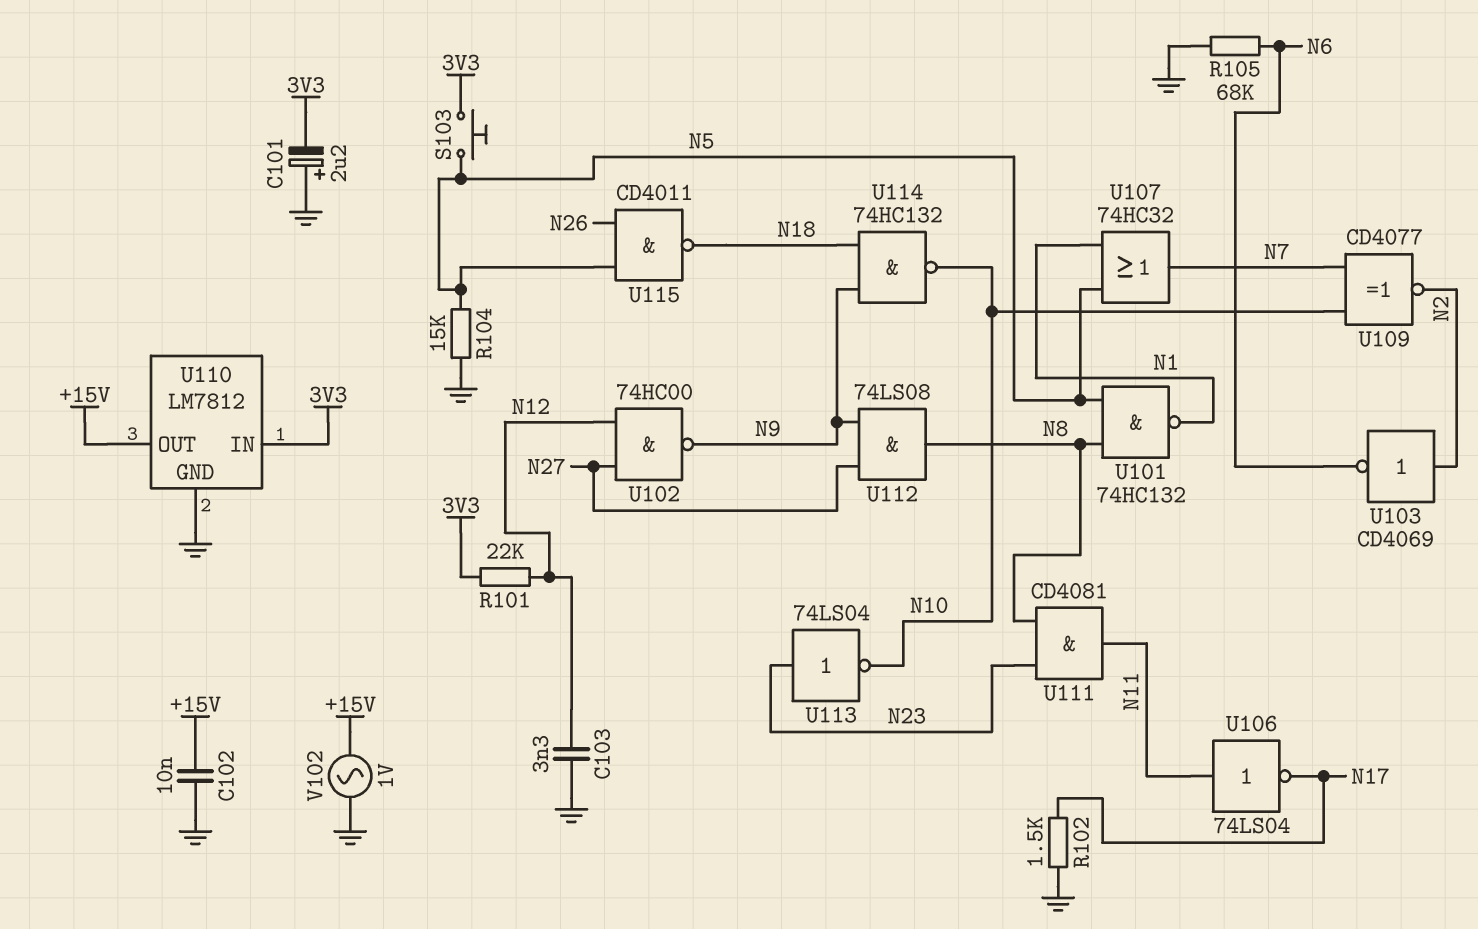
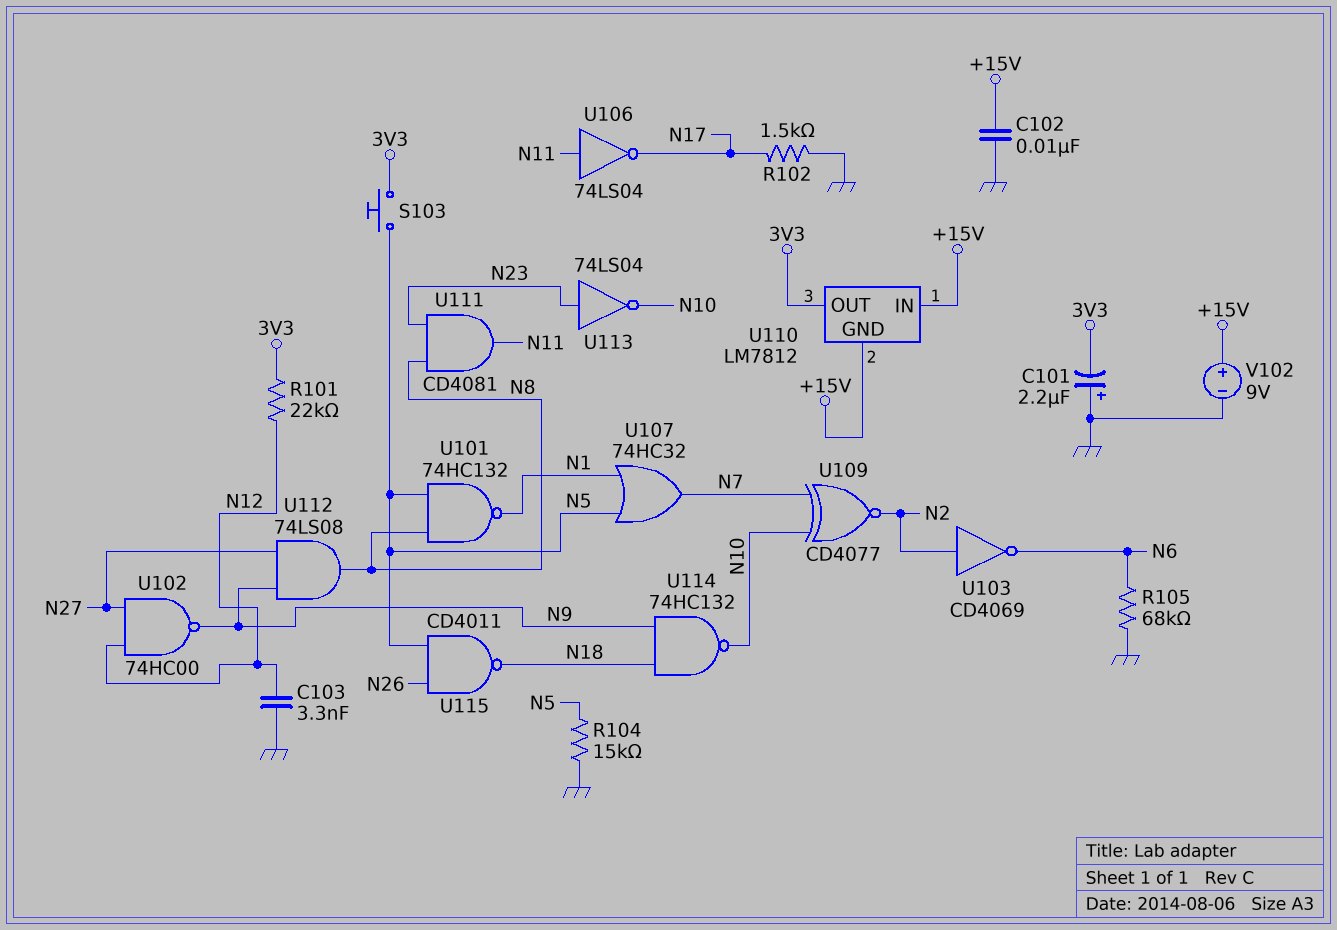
U110 pin GND: GND -> +15V
U110 pin IN: 3V3 -> +15V
U110 pin OUT: +15V -> 3V3
V102: AC 1V (+15V, GND) -> 9V (plus +15V, minus GND)

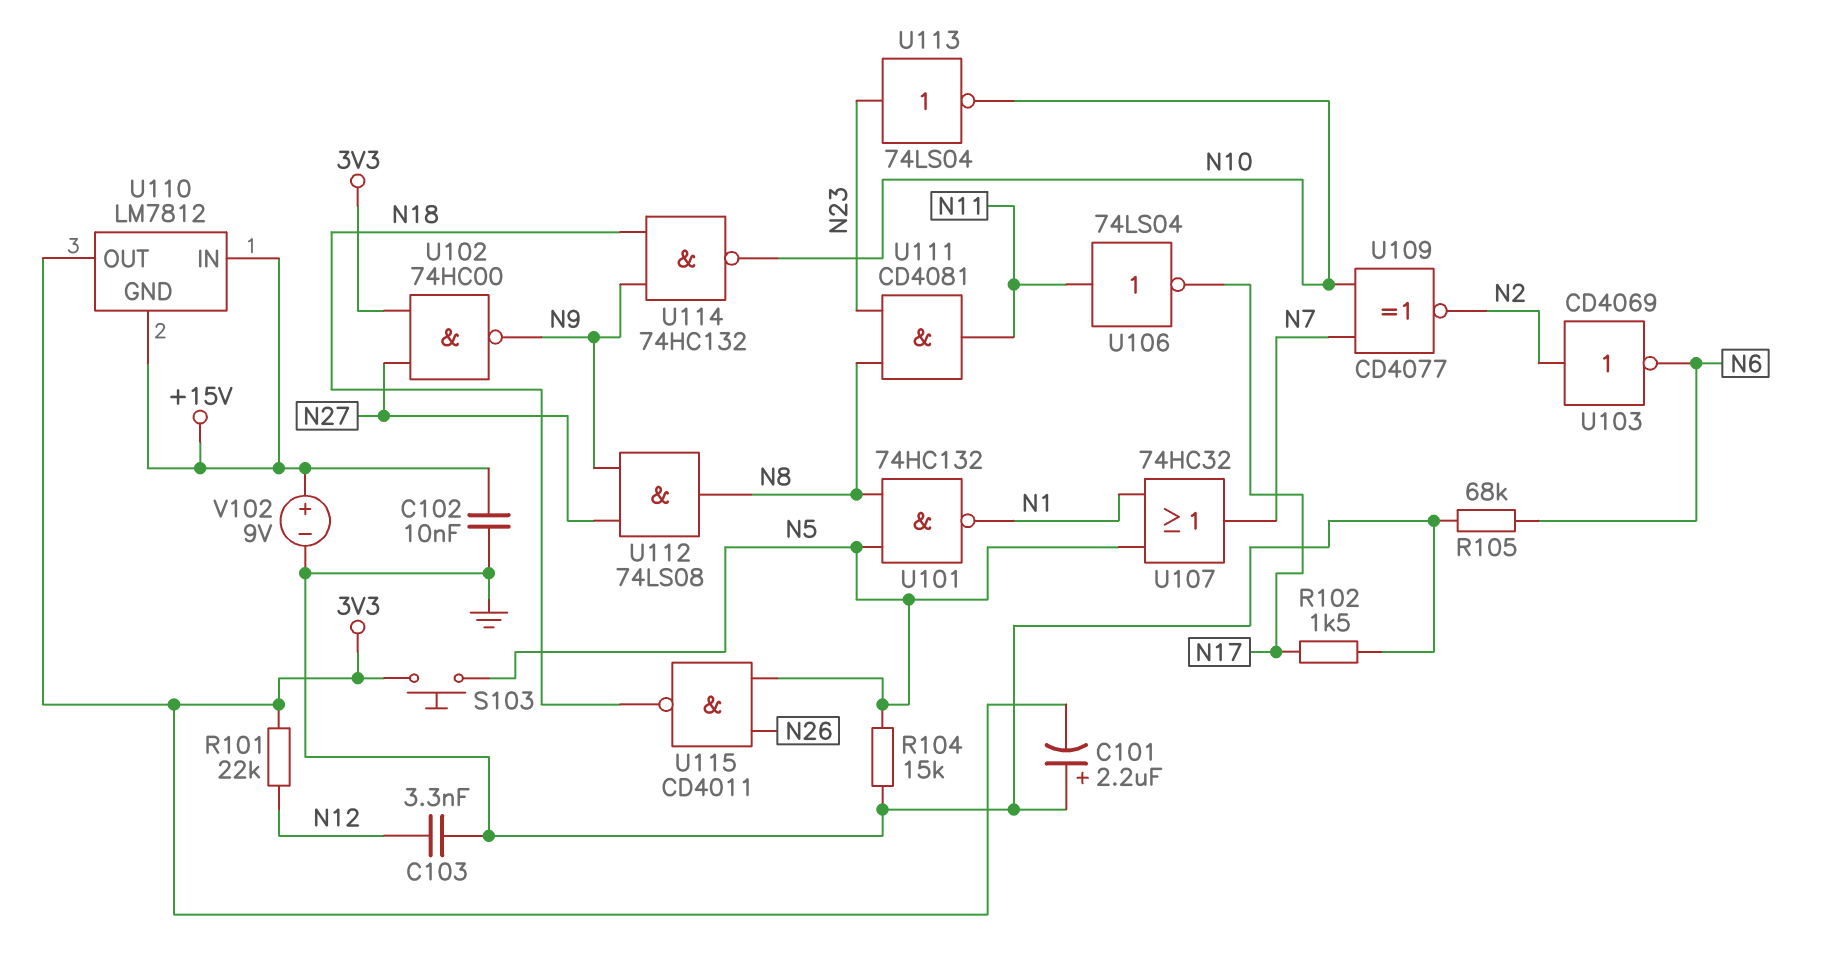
U102: NAND 74HC00 (in N12, in N27, out N9) -> NAND 74HC00 (in 3V3, in N27, out N9)

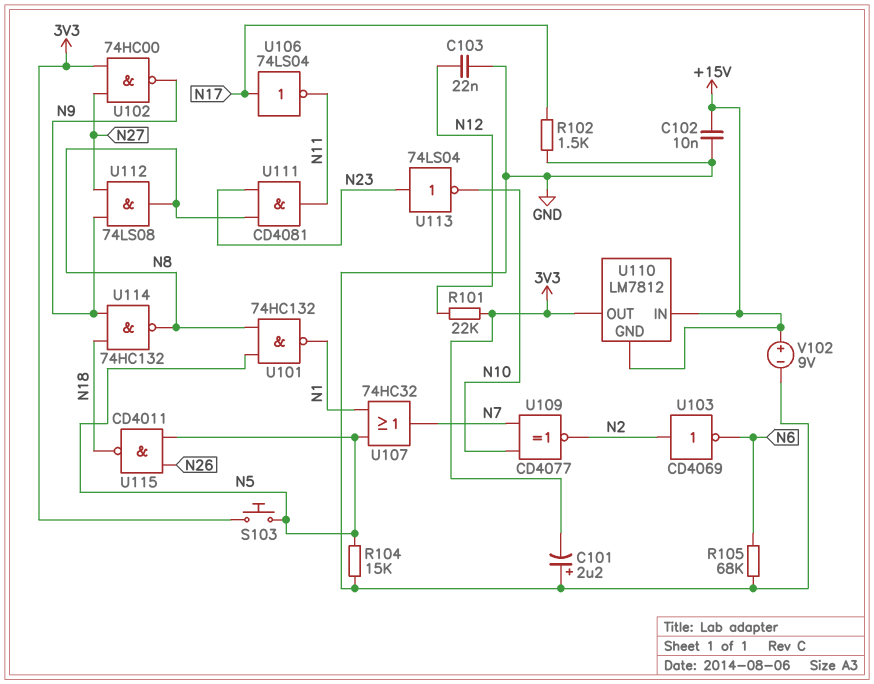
C103: 3.3nF (GND, N12) -> 22nF (GND, N12)
U106: NOT 74LS04 (in N11, out N17) -> NOT 74LS04 (in N17, out N11)
U114: NAND 74HC132 (in N9, in N18, out N10) -> NAND 74HC132 (in N9, in N18, out N8)

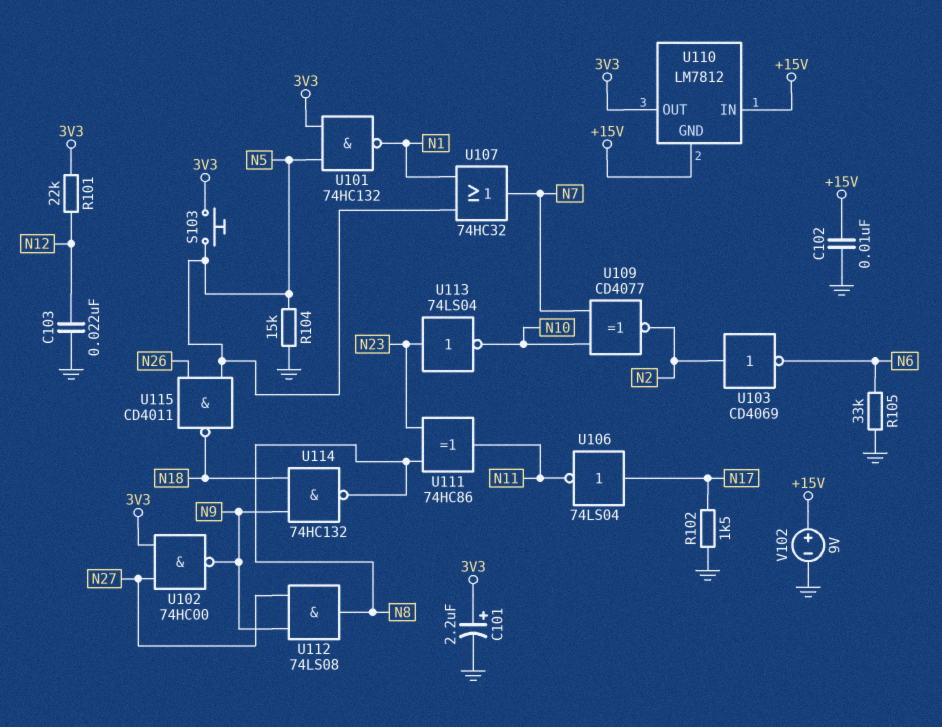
C101: 2.2uF (plus GND, minus 3V3) -> 2.2uF (plus 3V3, minus GND)
R105: 68k (GND, N6) -> 33k (GND, N6)
U101: NAND 74HC132 (in N5, in N8, out N1) -> NAND 74HC132 (in 3V3, in N5, out N1)
U111: AND CD4081 (in N8, in N23, out N11) -> XOR 74HC86 (in N8, in N23, out N11)

